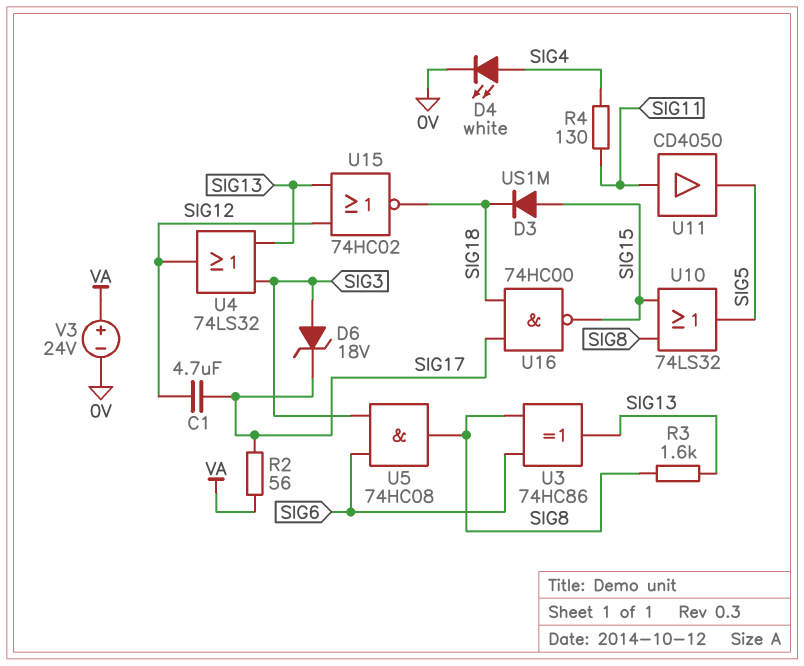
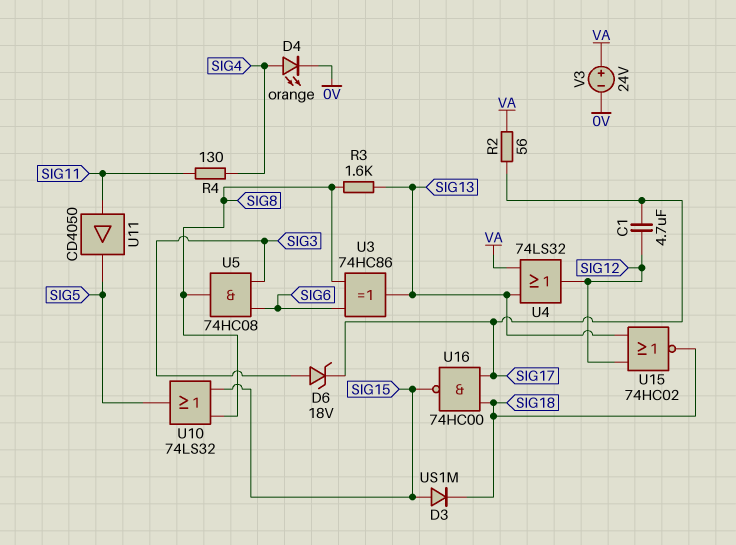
D4: LED white (A SIG4, K 0V) -> LED orange (A SIG4, K 0V)
U4: OR 74LS32 (in SIG3, in SIG13, out SIG12) -> OR 74LS32 (in SIG13, in VA, out SIG12)

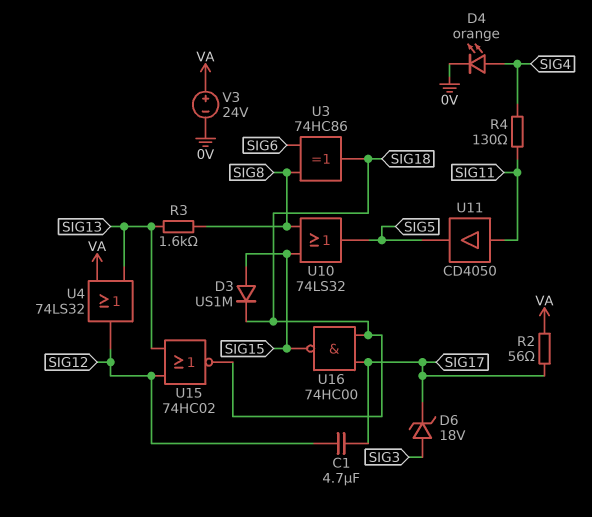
U3: XOR 74HC86 (in SIG6, in SIG8, out SIG13) -> XOR 74HC86 (in SIG6, in SIG8, out SIG18)
U5: AND 74HC08 (in SIG3, in SIG6, out SIG8) -> none

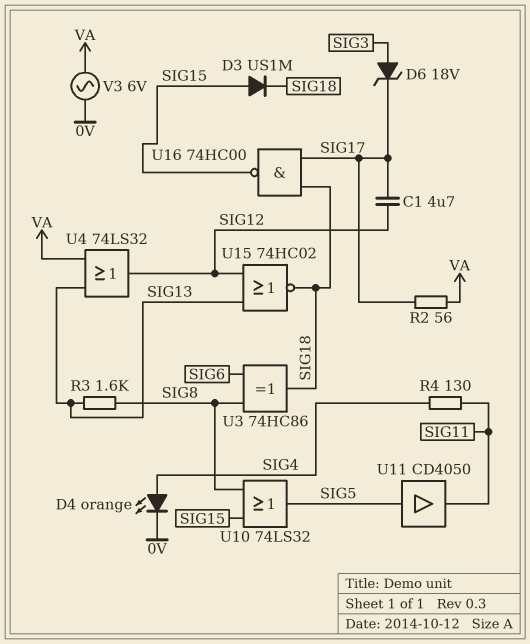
U11: buffer CD4050 (in SIG11, out SIG5) -> buffer CD4050 (in SIG5, out SIG11)
V3: 24V (plus VA, minus 0V) -> AC 6V (0V, VA)

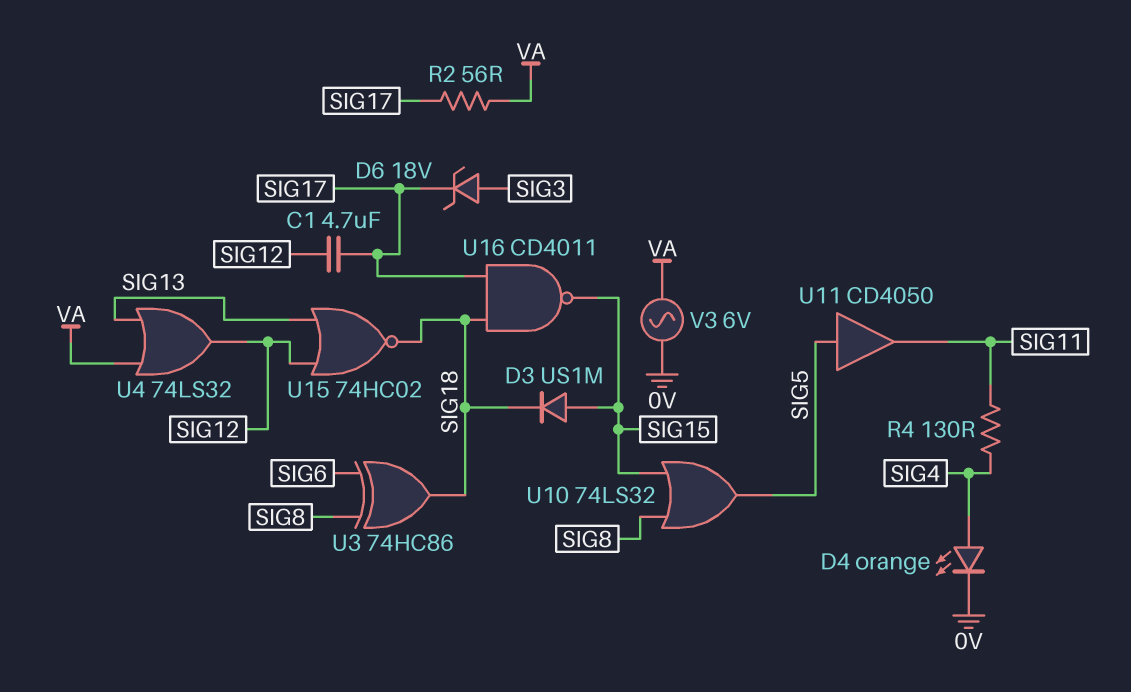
R3: 1.6k (SIG8, SIG13) -> none
U16: NAND 74HC00 (in SIG17, in SIG18, out SIG15) -> NAND CD4011 (in SIG17, in SIG18, out SIG15)

